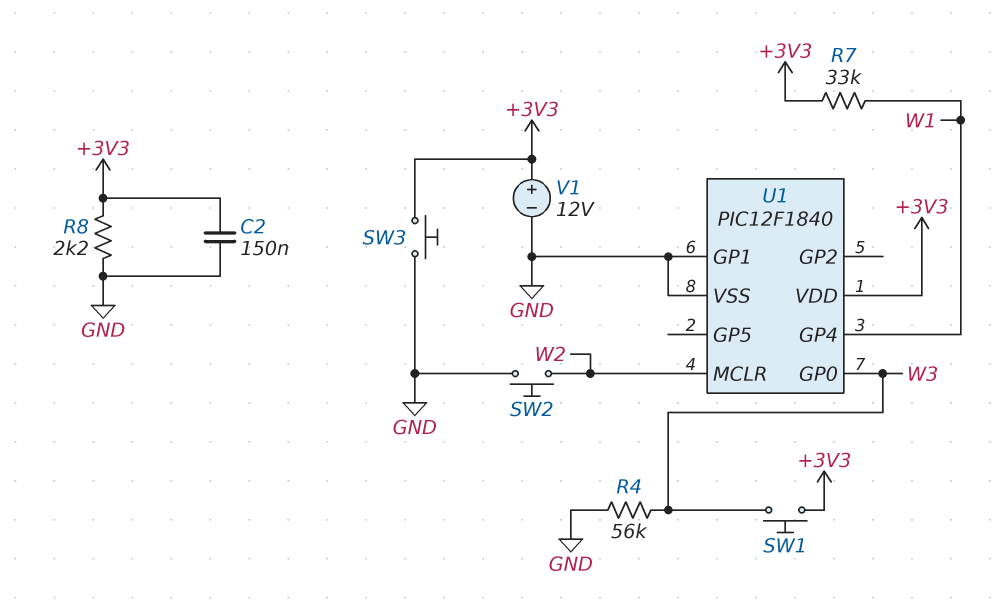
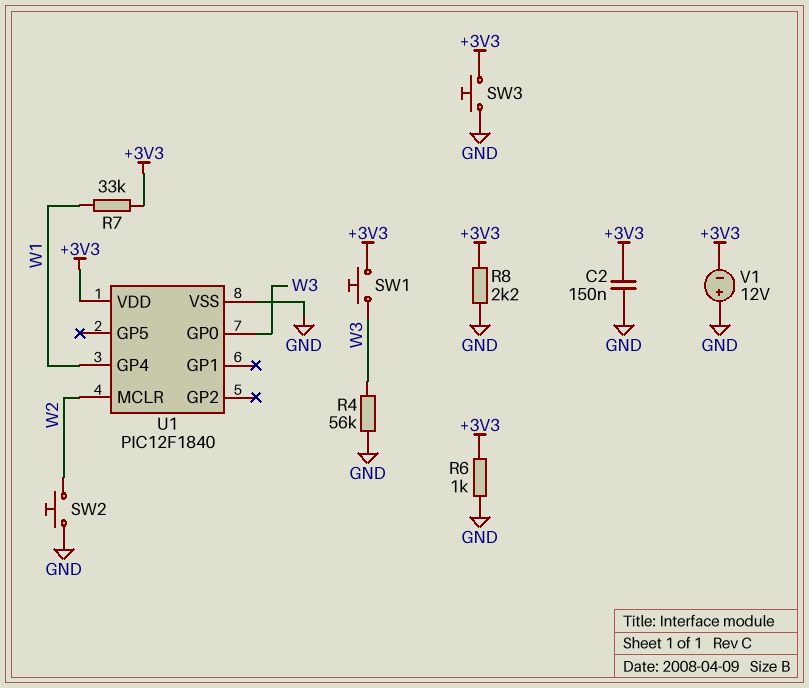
R6: none -> 1k (+3V3, GND)
U1 pin GP1: GND -> none
V1: 12V (plus +3V3, minus GND) -> 12V (plus GND, minus +3V3)

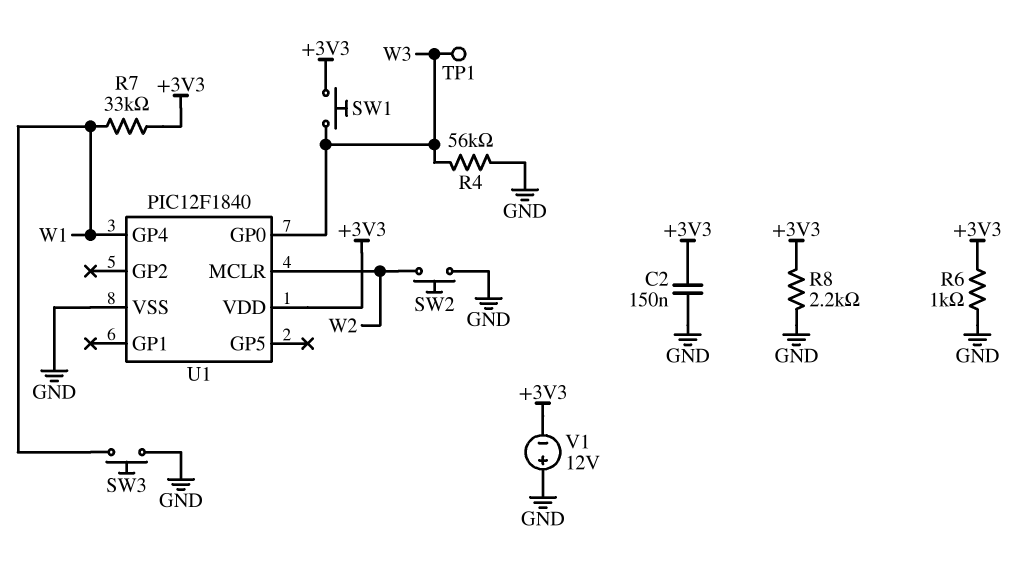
SW3: button (+3V3, GND) -> button (GND, W1)
TP1: none -> test point (W3)

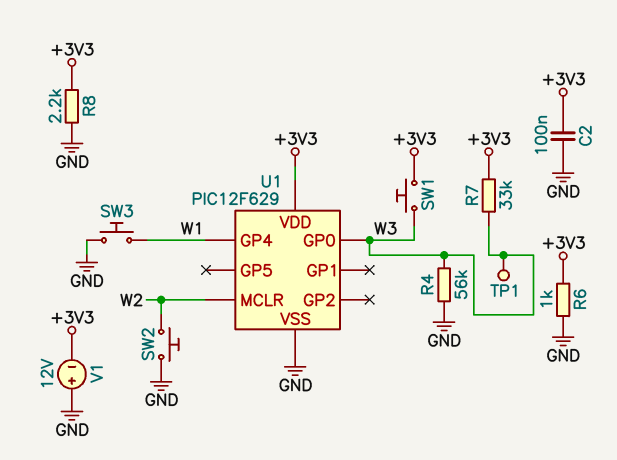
C2: 150nF (+3V3, GND) -> 100nF (+3V3, GND)
R7: 33k (+3V3, W1) -> 33k (+3V3, W3)
U1: PIC12F1840 -> PIC12F629

